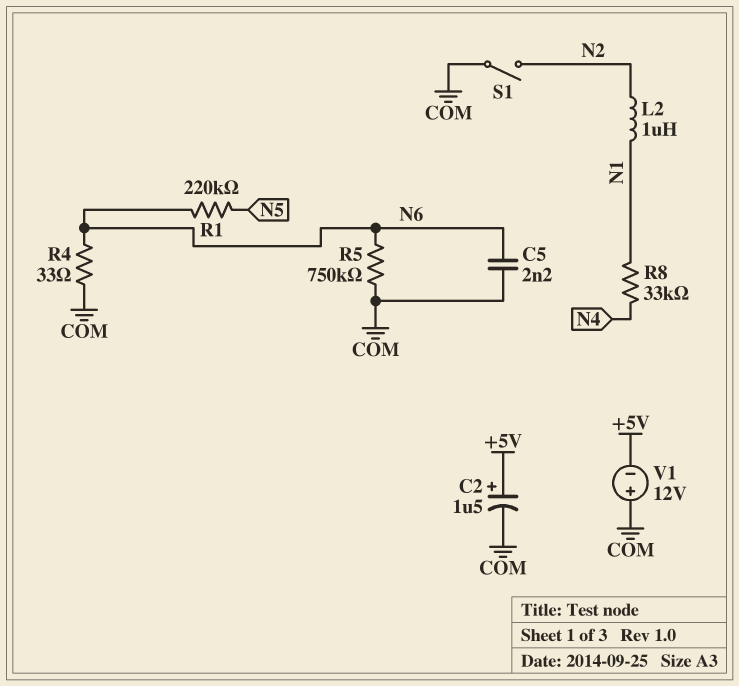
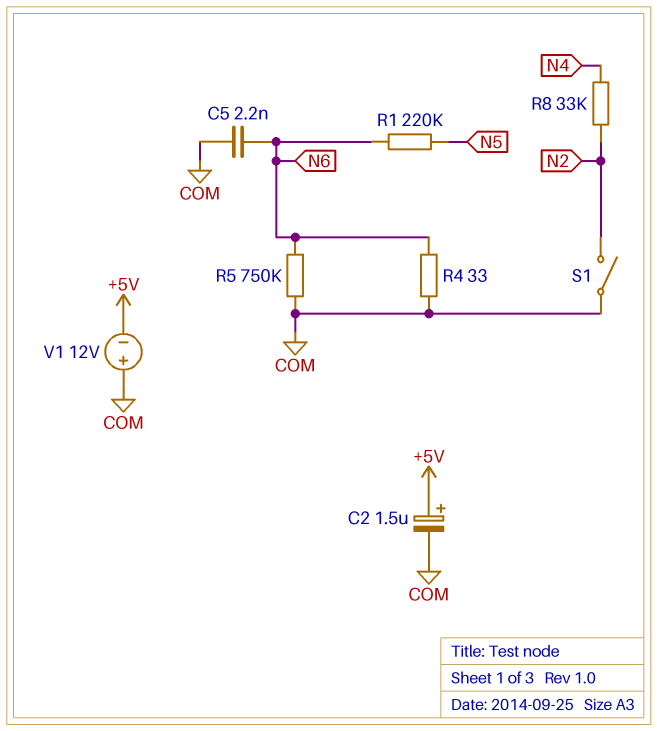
L2: 1uH (N1, N2) -> none
R8: 33k (N1, N4) -> 33k (N2, N4)

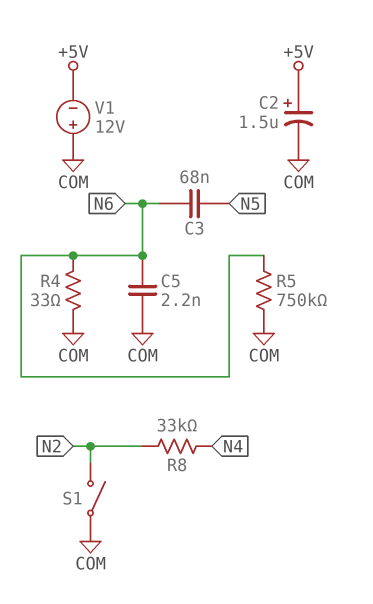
C3: none -> 68nF (N5, N6)
R1: 220k (N5, N6) -> none

